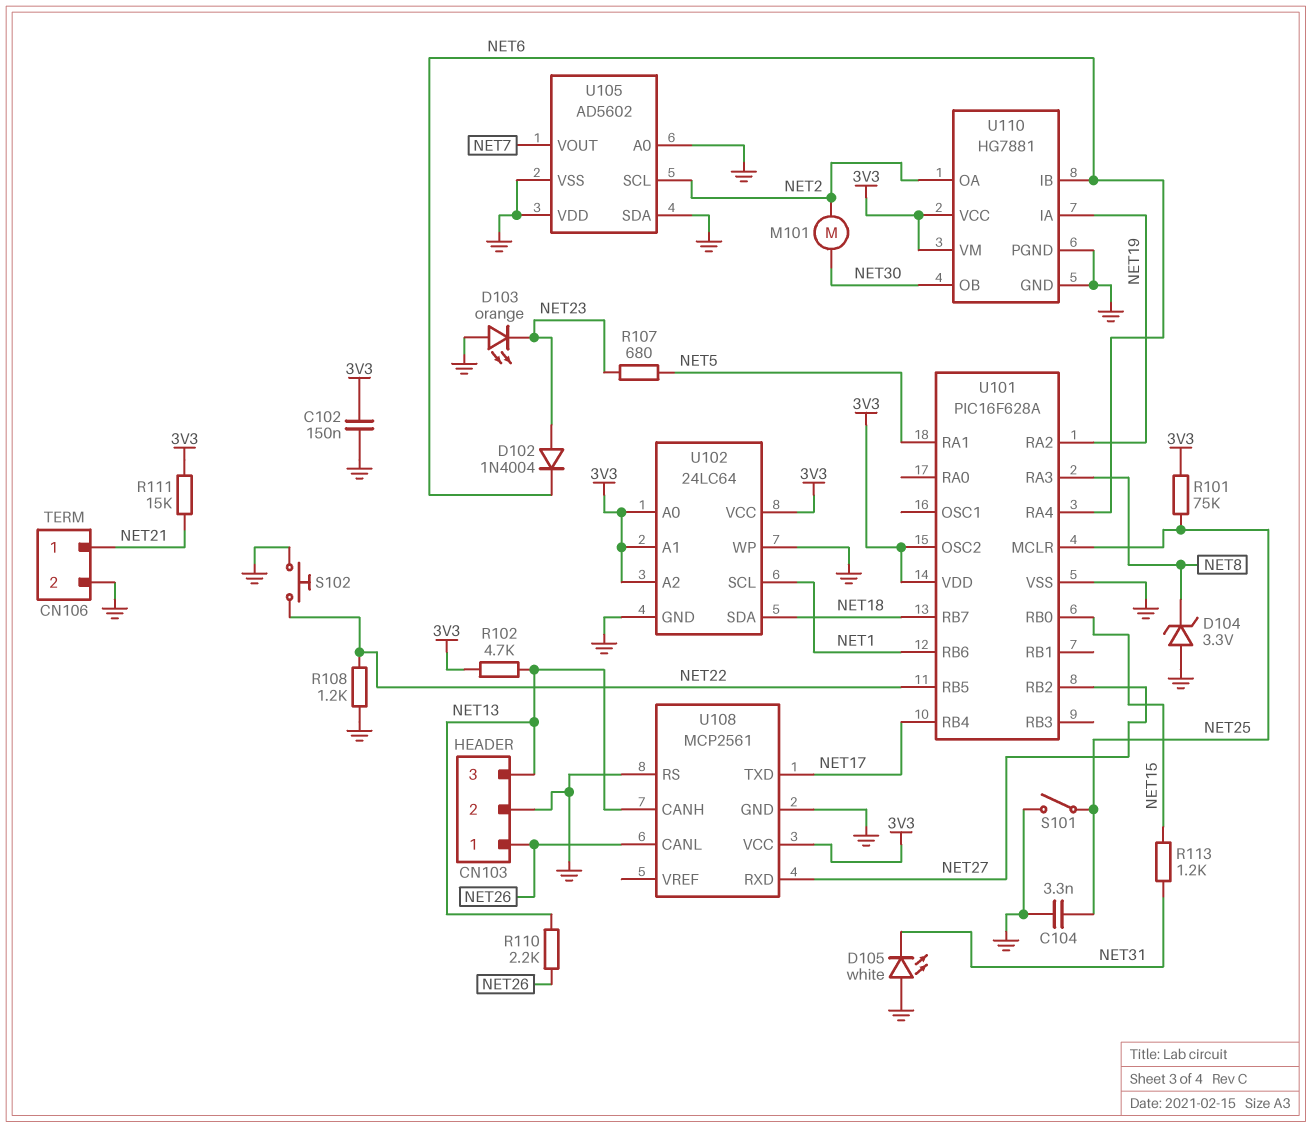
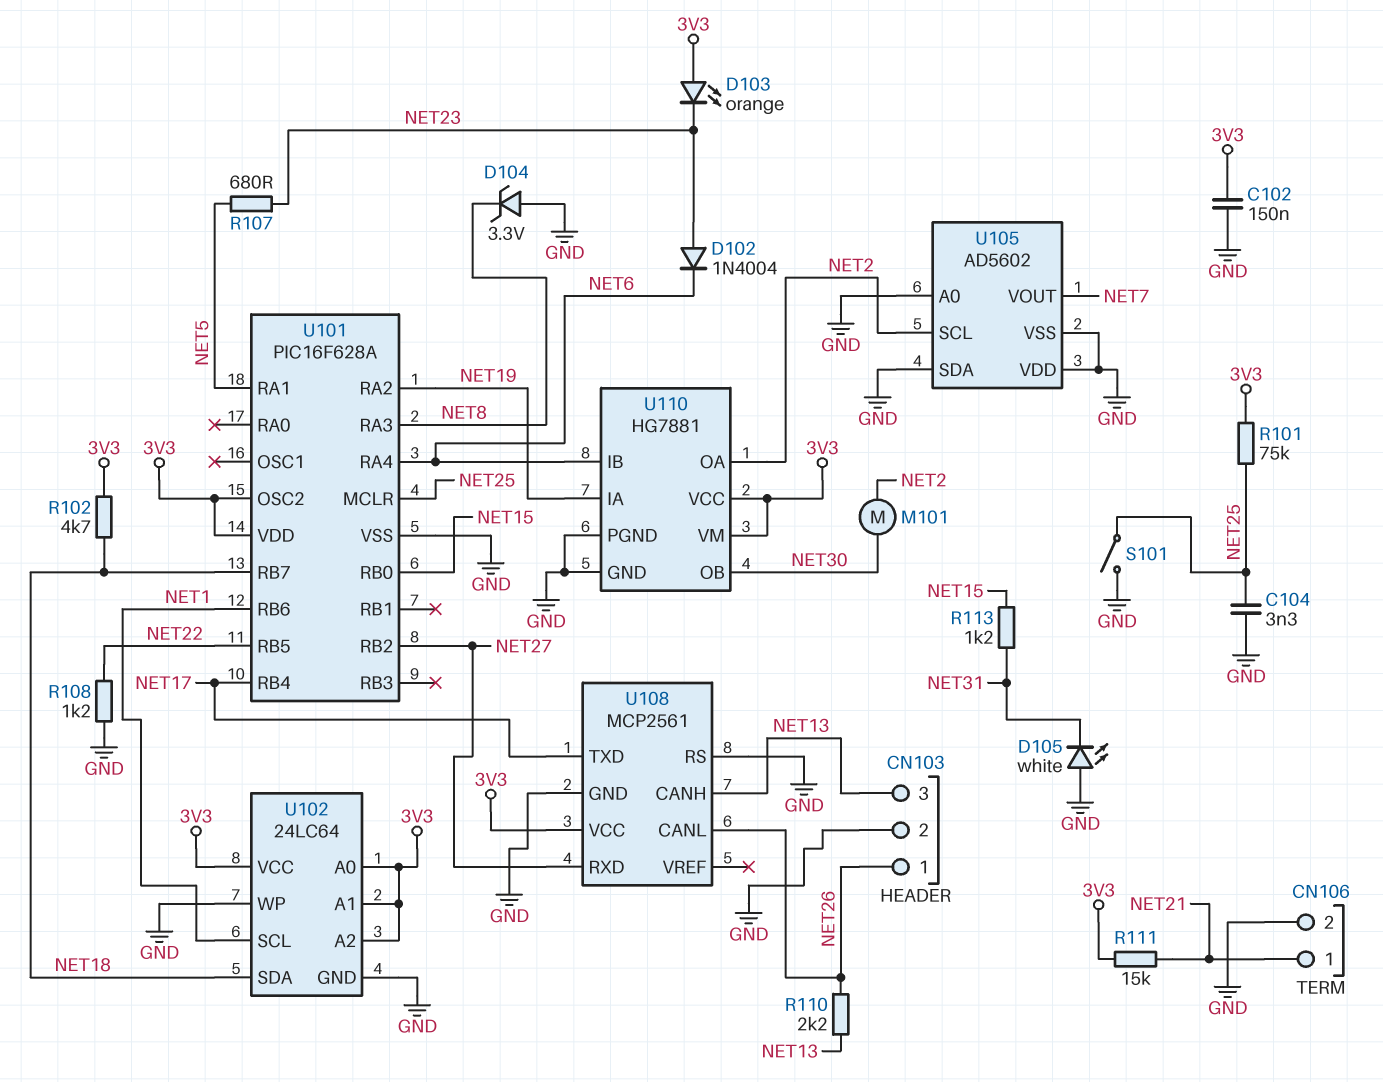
D103: LED orange (A GND, K NET23) -> LED orange (A 3V3, K NET23)
R102: 4.7k (3V3, NET13) -> 4.7k (3V3, NET18)
S102: button (GND, NET22) -> none

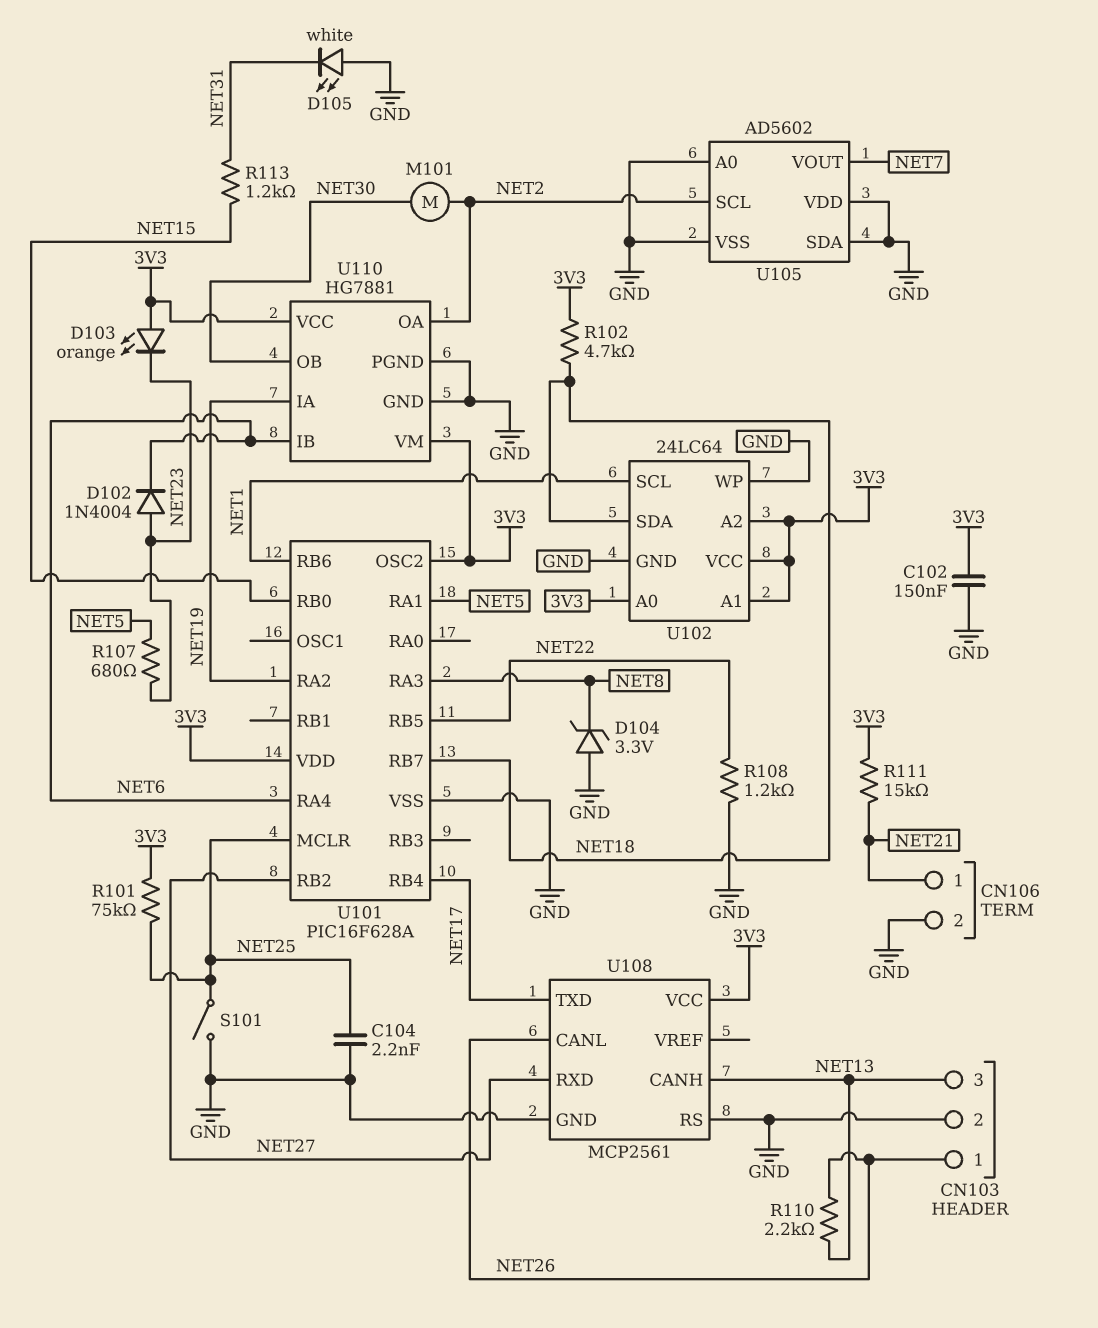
C104: 3.3nF (GND, NET25) -> 2.2nF (GND, NET25)

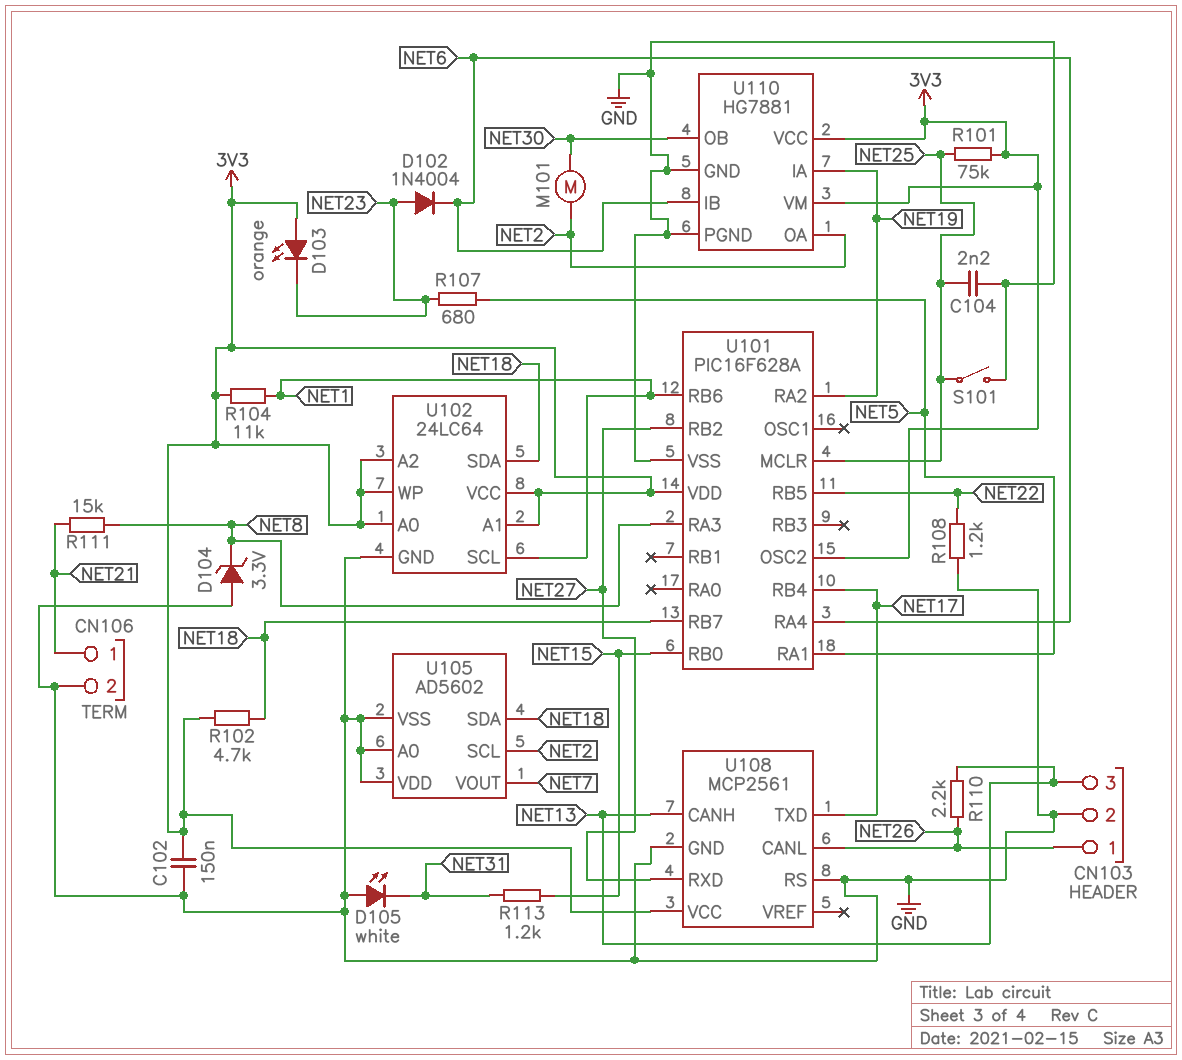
R104: none -> 11k (3V3, NET1)
R111: 15k (3V3, NET21) -> 15k (NET8, NET21)
U102 pin WP: GND -> 3V3
U105 pin SDA: GND -> NET18

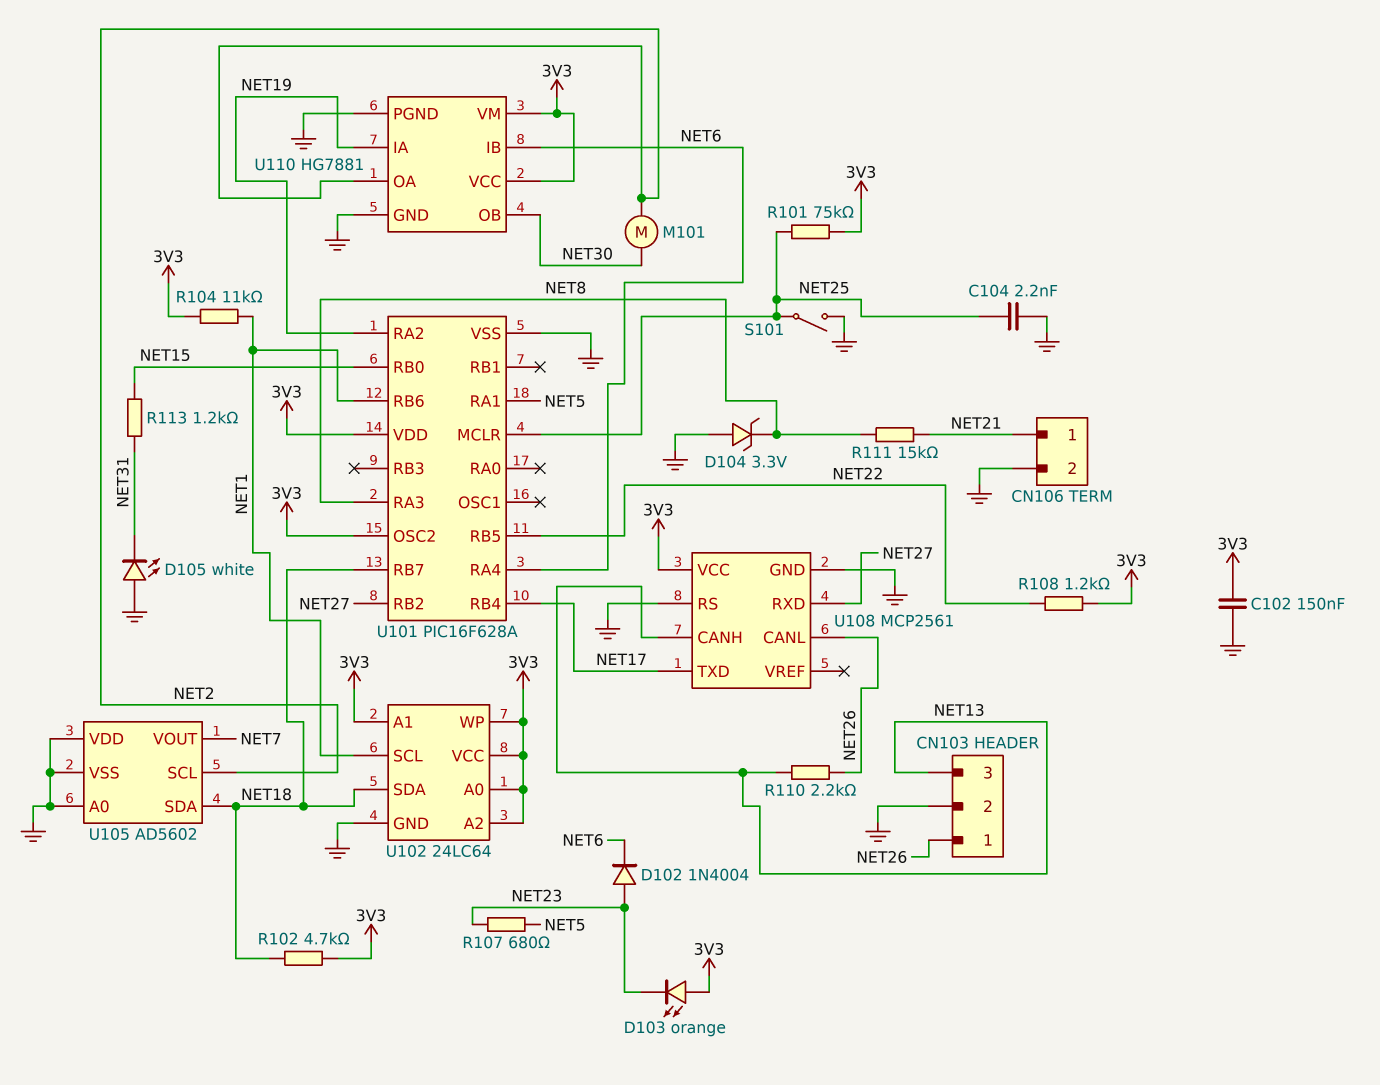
R108: 1.2k (GND, NET22) -> 1.2k (3V3, NET22)

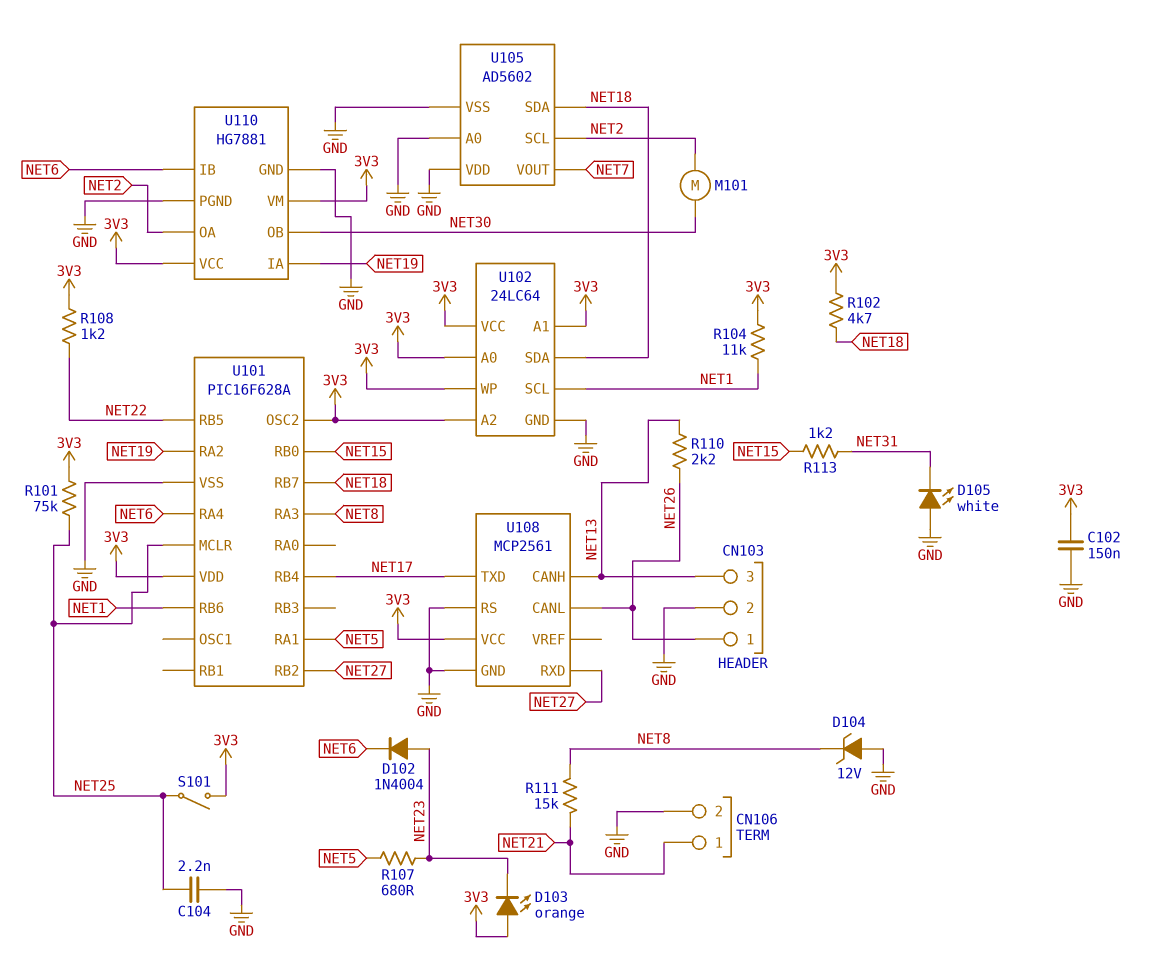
D104: zener 3.3V (A GND, K NET8) -> zener 12V (A GND, K NET8)
S101: switch (GND, NET25) -> switch (3V3, NET25)

